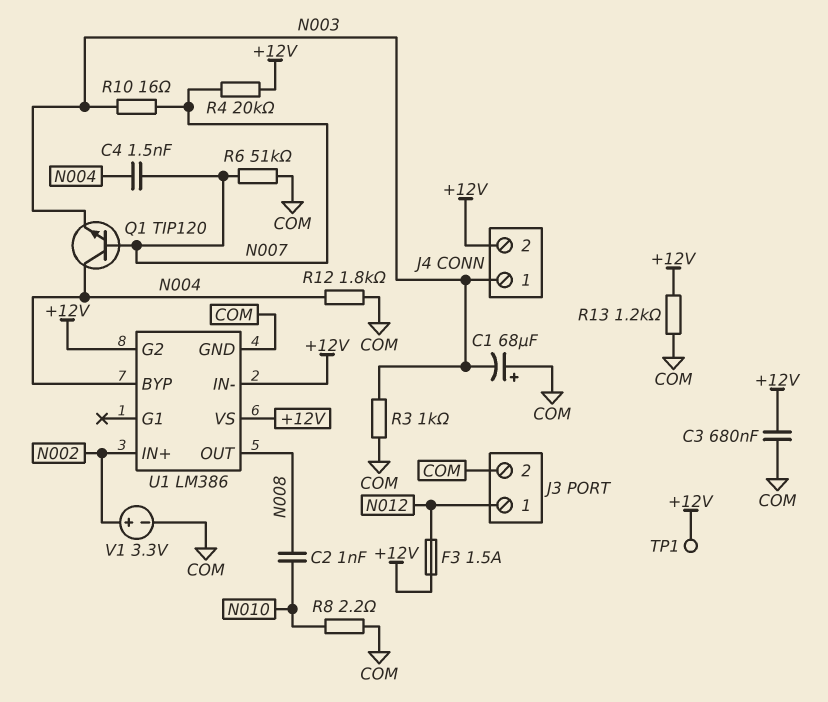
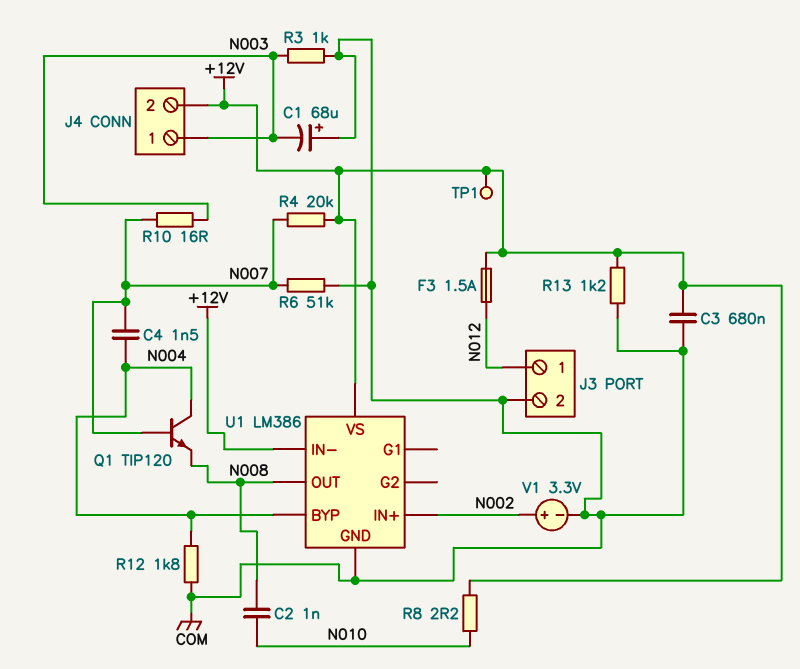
Q1: NPN TIP120 (B N007, C N004, E N003) -> NPN TIP120 (B N007, C N004, E N008)
R8: 2.2 (COM, N010) -> 2.2 (+12V, N010)
U1 pin G2: +12V -> none

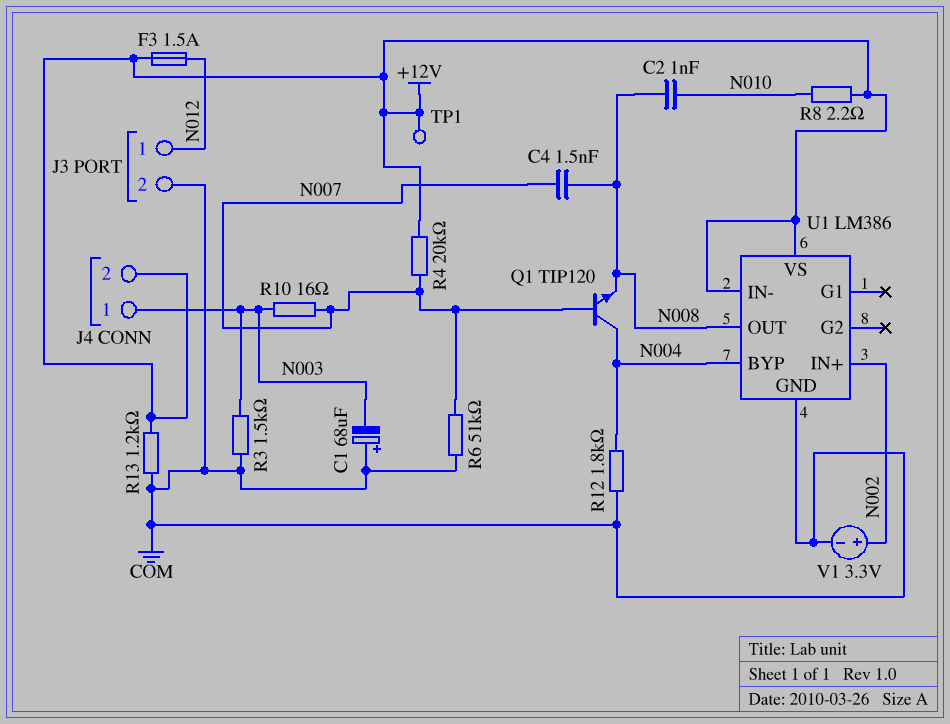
C3: 680nF (+12V, COM) -> none
C4: 1.5nF (N004, N007) -> 1.5nF (N007, N008)
R3: 1k (COM, N003) -> 1.5k (COM, N003)

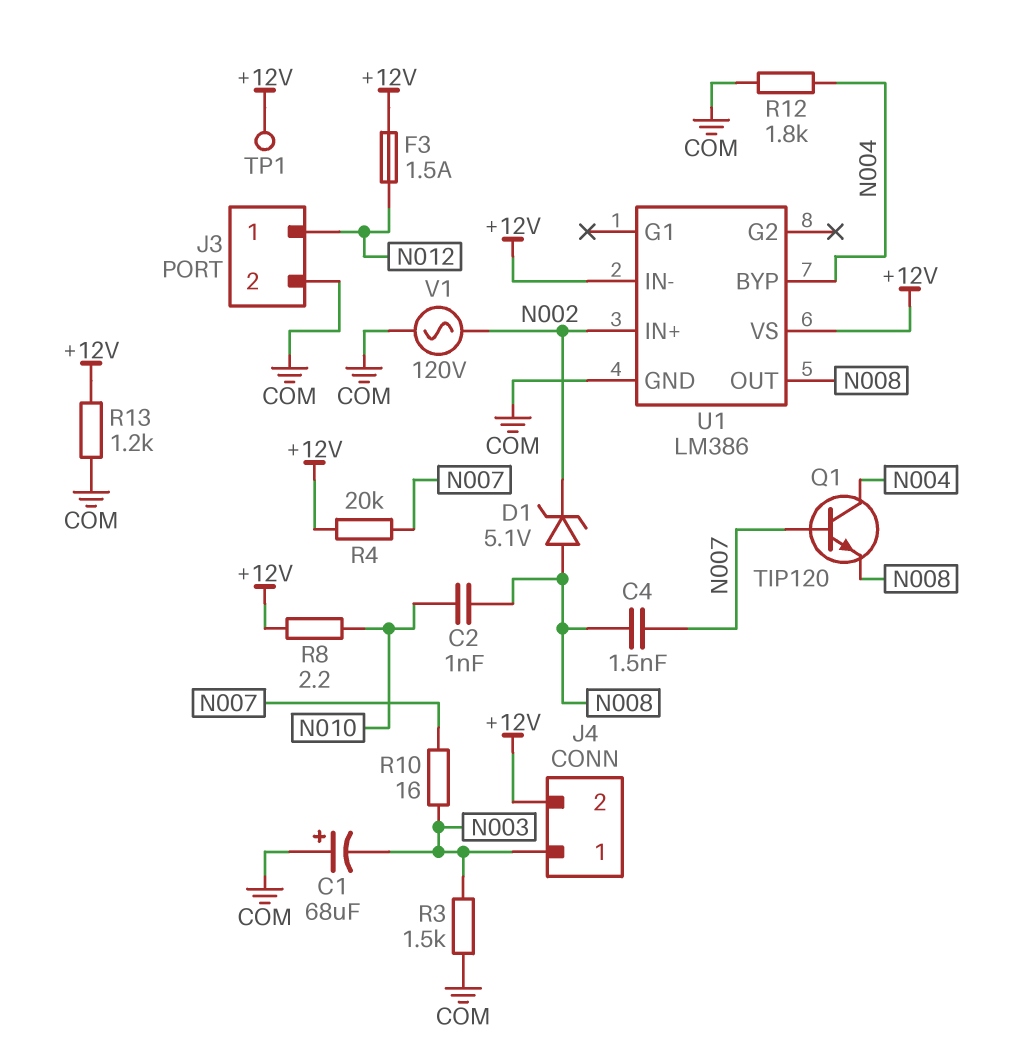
D1: none -> zener 5.1V (A N008, K N002)
R6: 51k (COM, N007) -> none
V1: 3.3V (plus N002, minus COM) -> AC 120V (COM, N002)

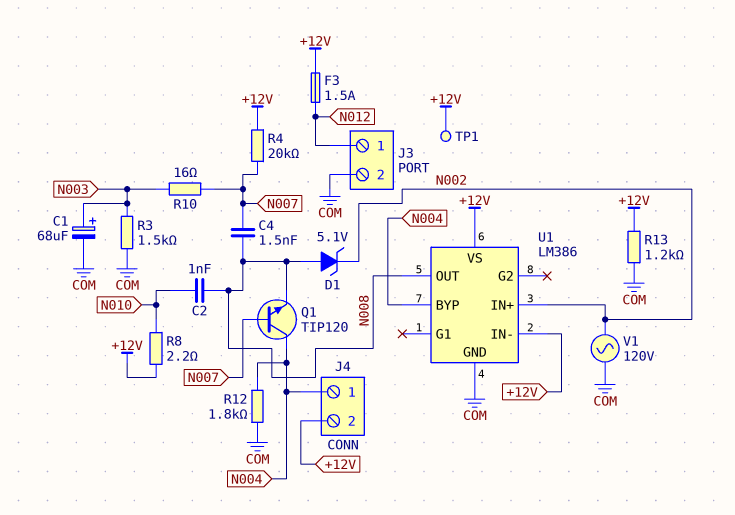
C1: 68uF (plus COM, minus N003) -> 68uF (plus N003, minus COM)
J4 pin 1: N003 -> N004

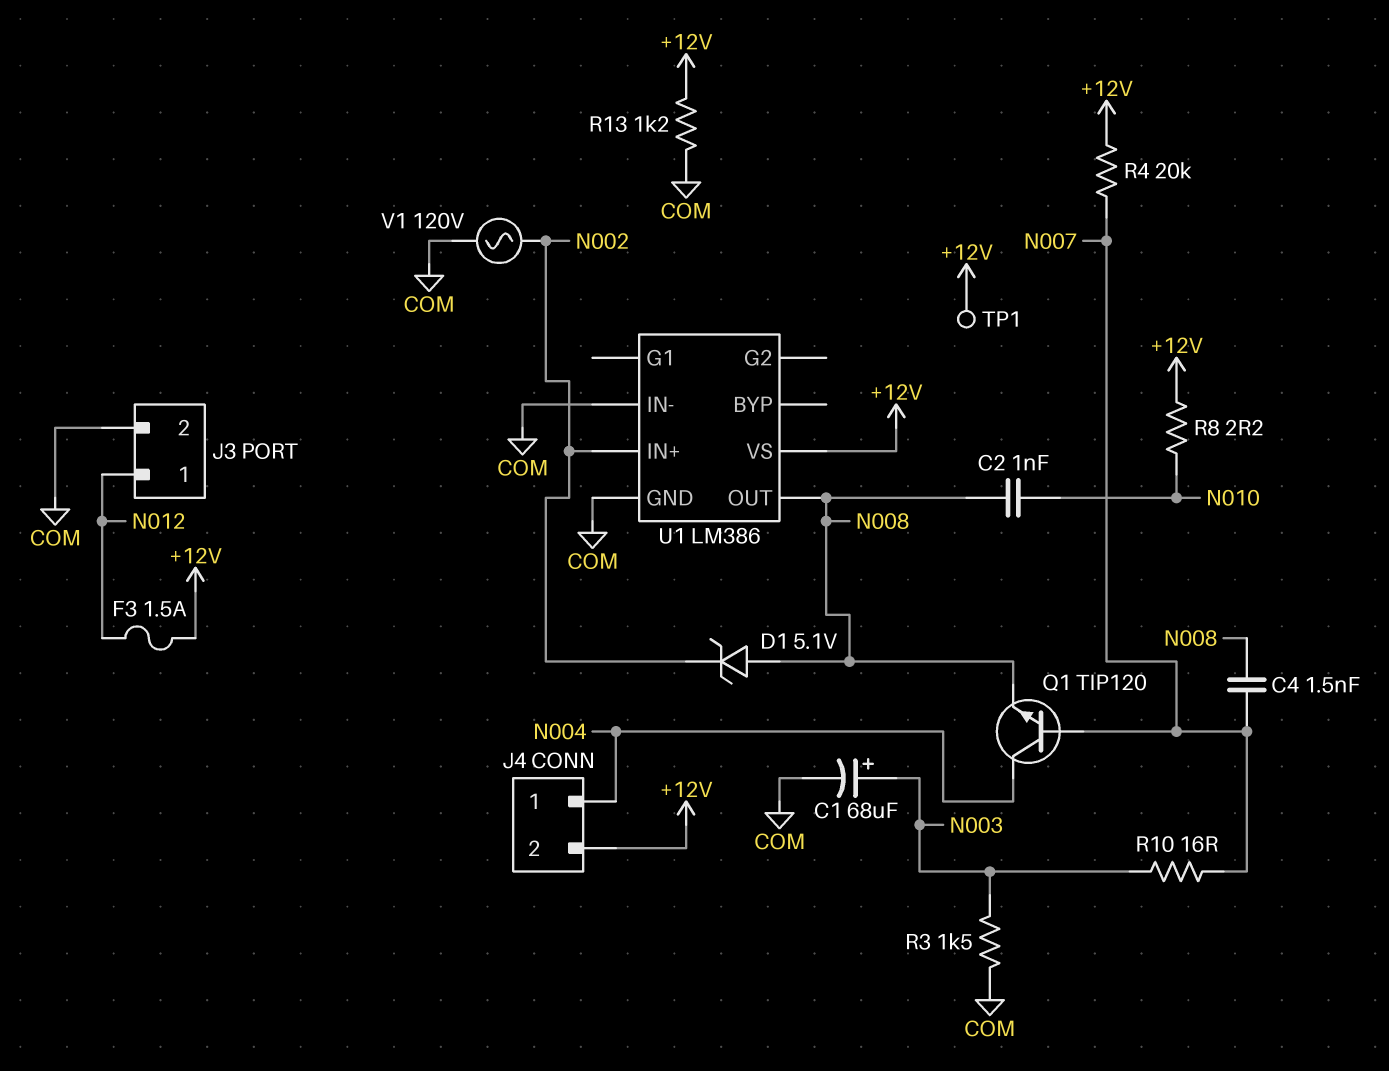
R12: 1.8k (COM, N004) -> none
U1 pin BYP: N004 -> none
U1 pin IN-: +12V -> COM

